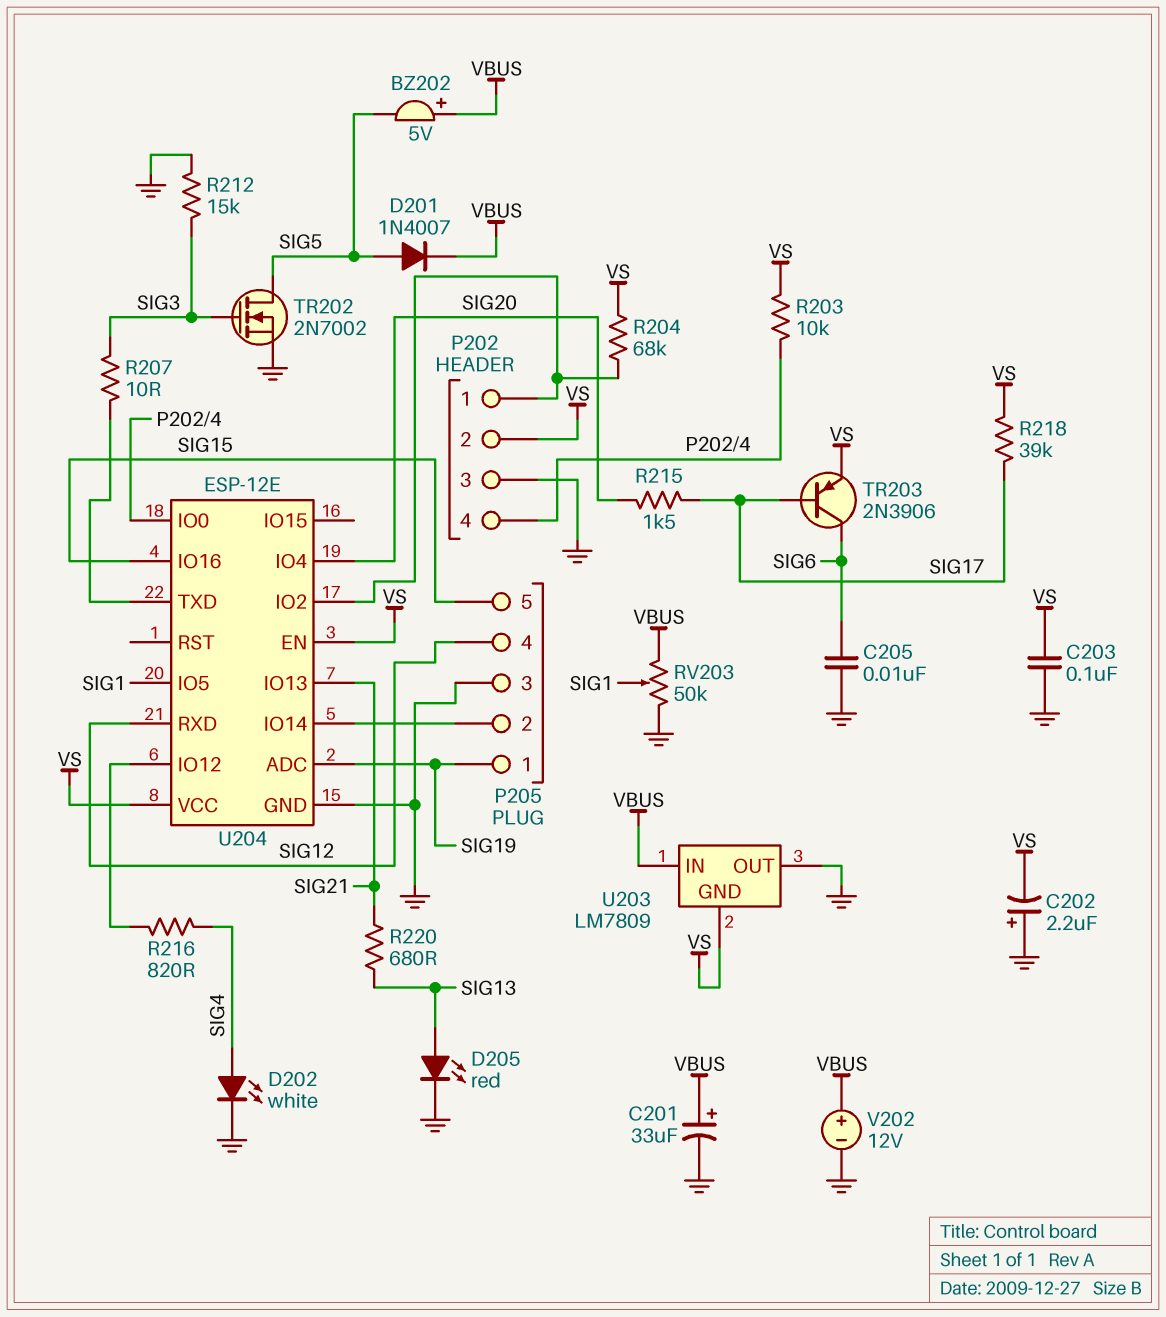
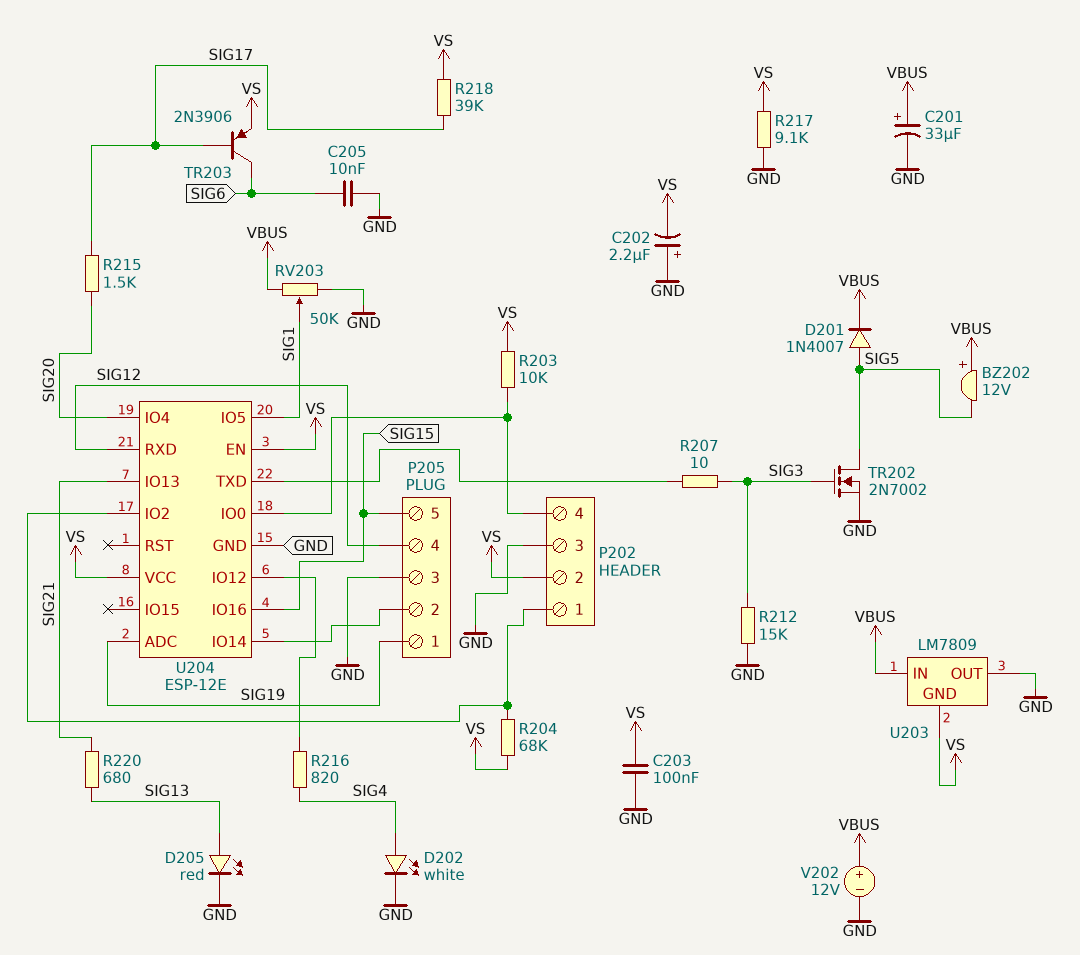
BZ202: buzzer 5V (plus VBUS, minus SIG5) -> buzzer 12V (plus VBUS, minus SIG5)
R217: none -> 9.1k (GND, VS)

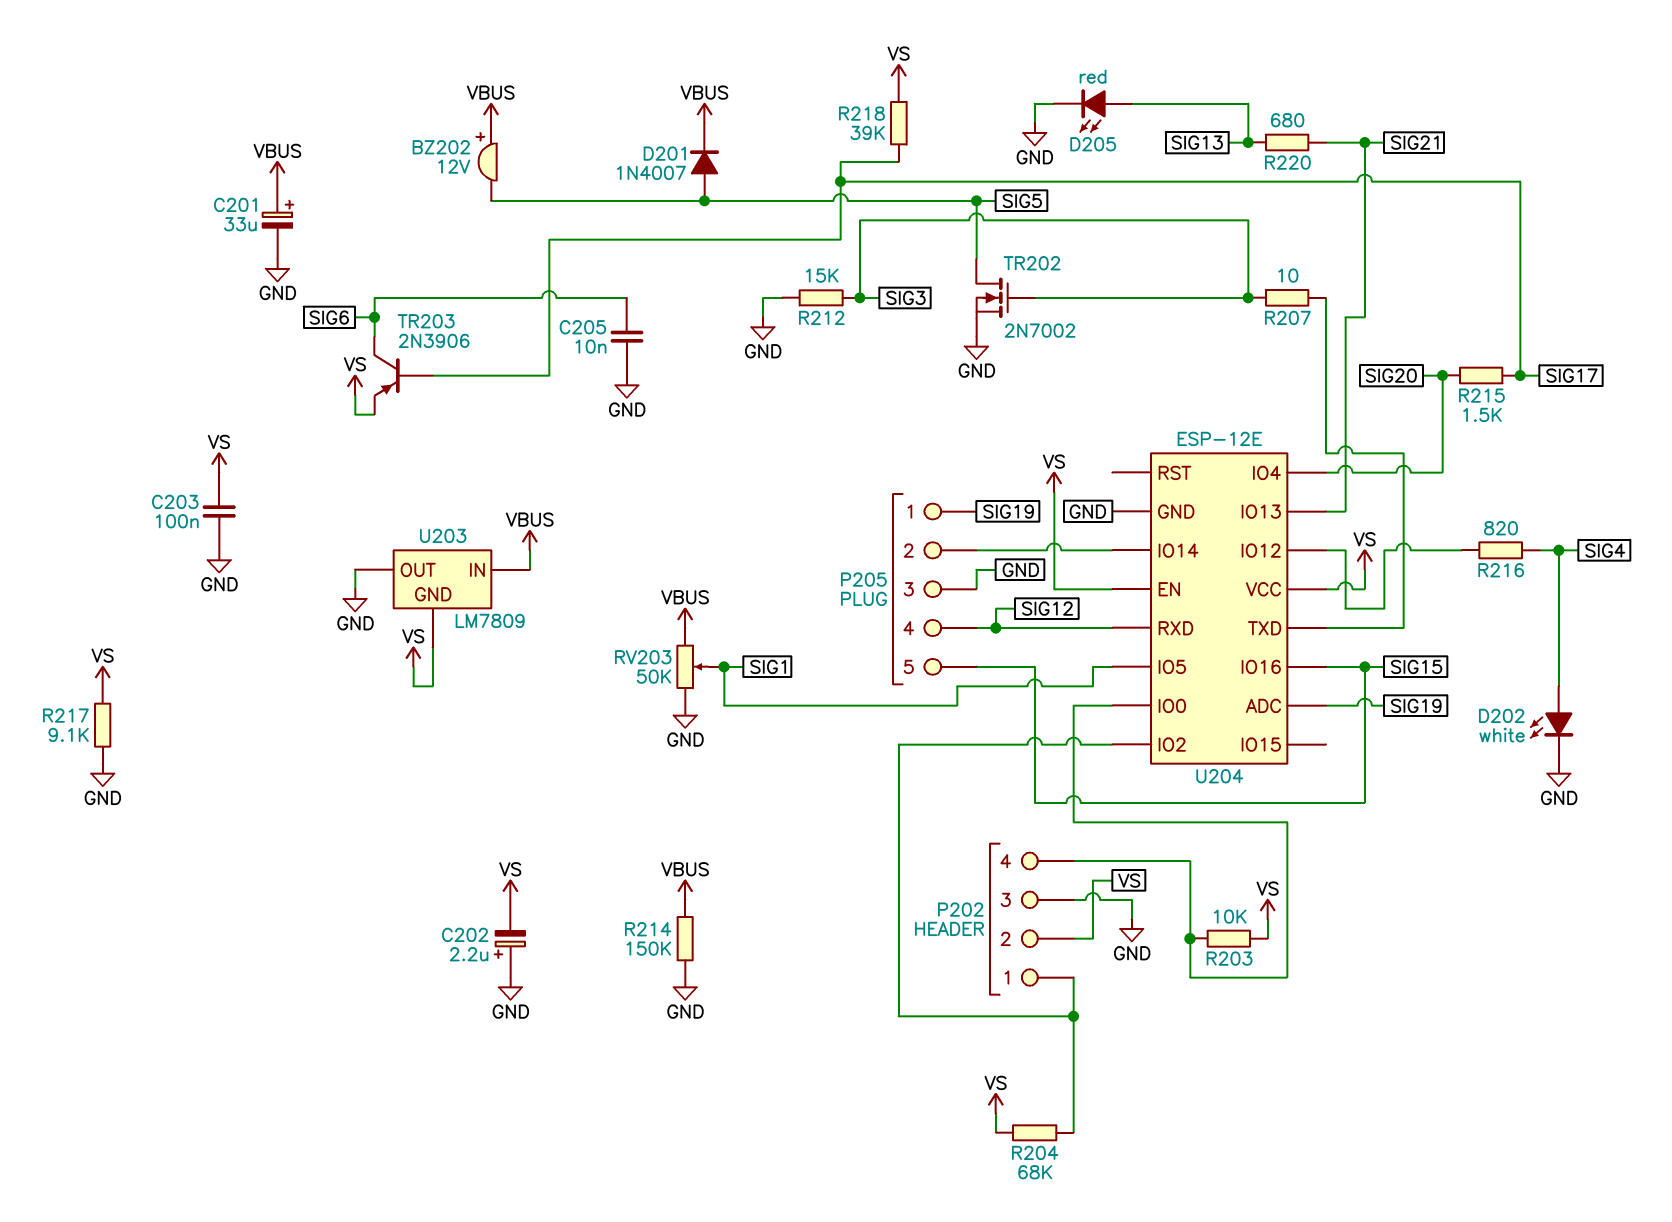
R214: none -> 150k (GND, VBUS)
V202: 12V (plus VBUS, minus GND) -> none

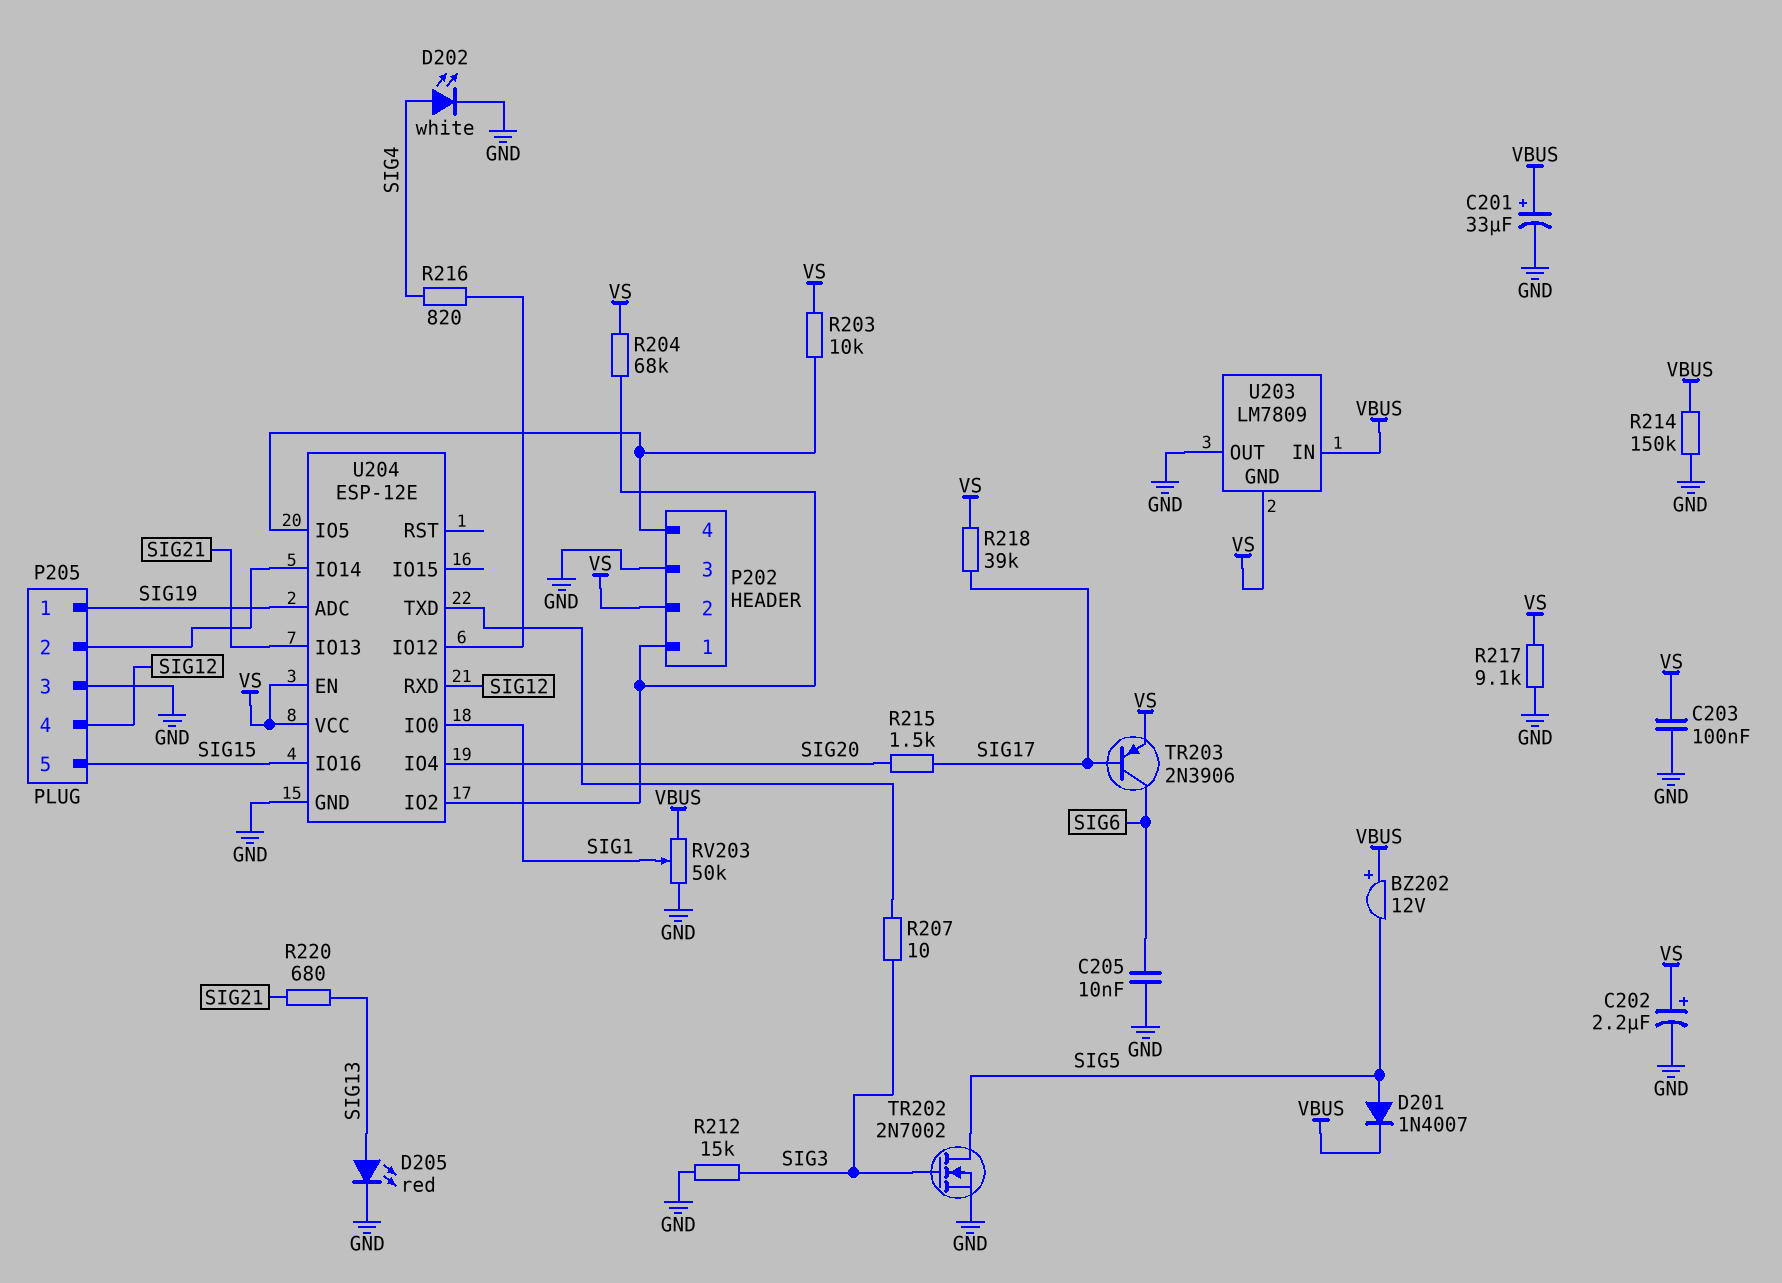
C202: 2.2uF (plus GND, minus VS) -> 2.2uF (plus VS, minus GND)
U204 pin IO0: P202/4 -> SIG1
U204 pin IO5: SIG1 -> P202/4

